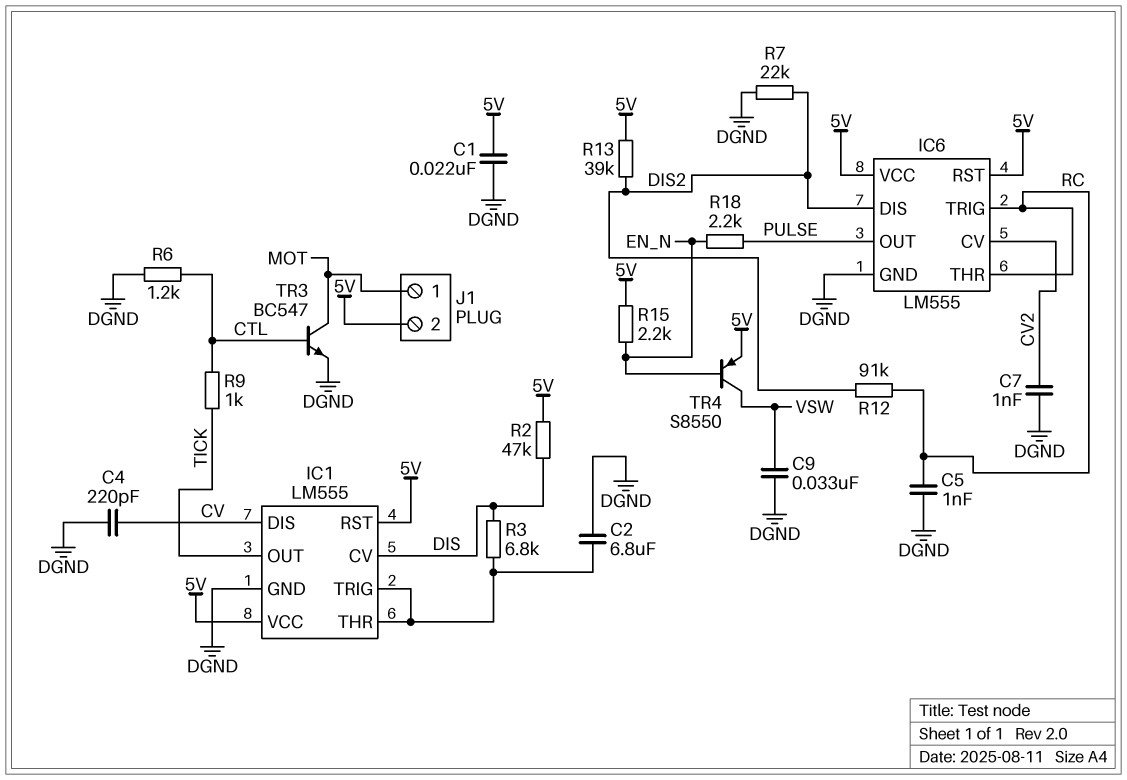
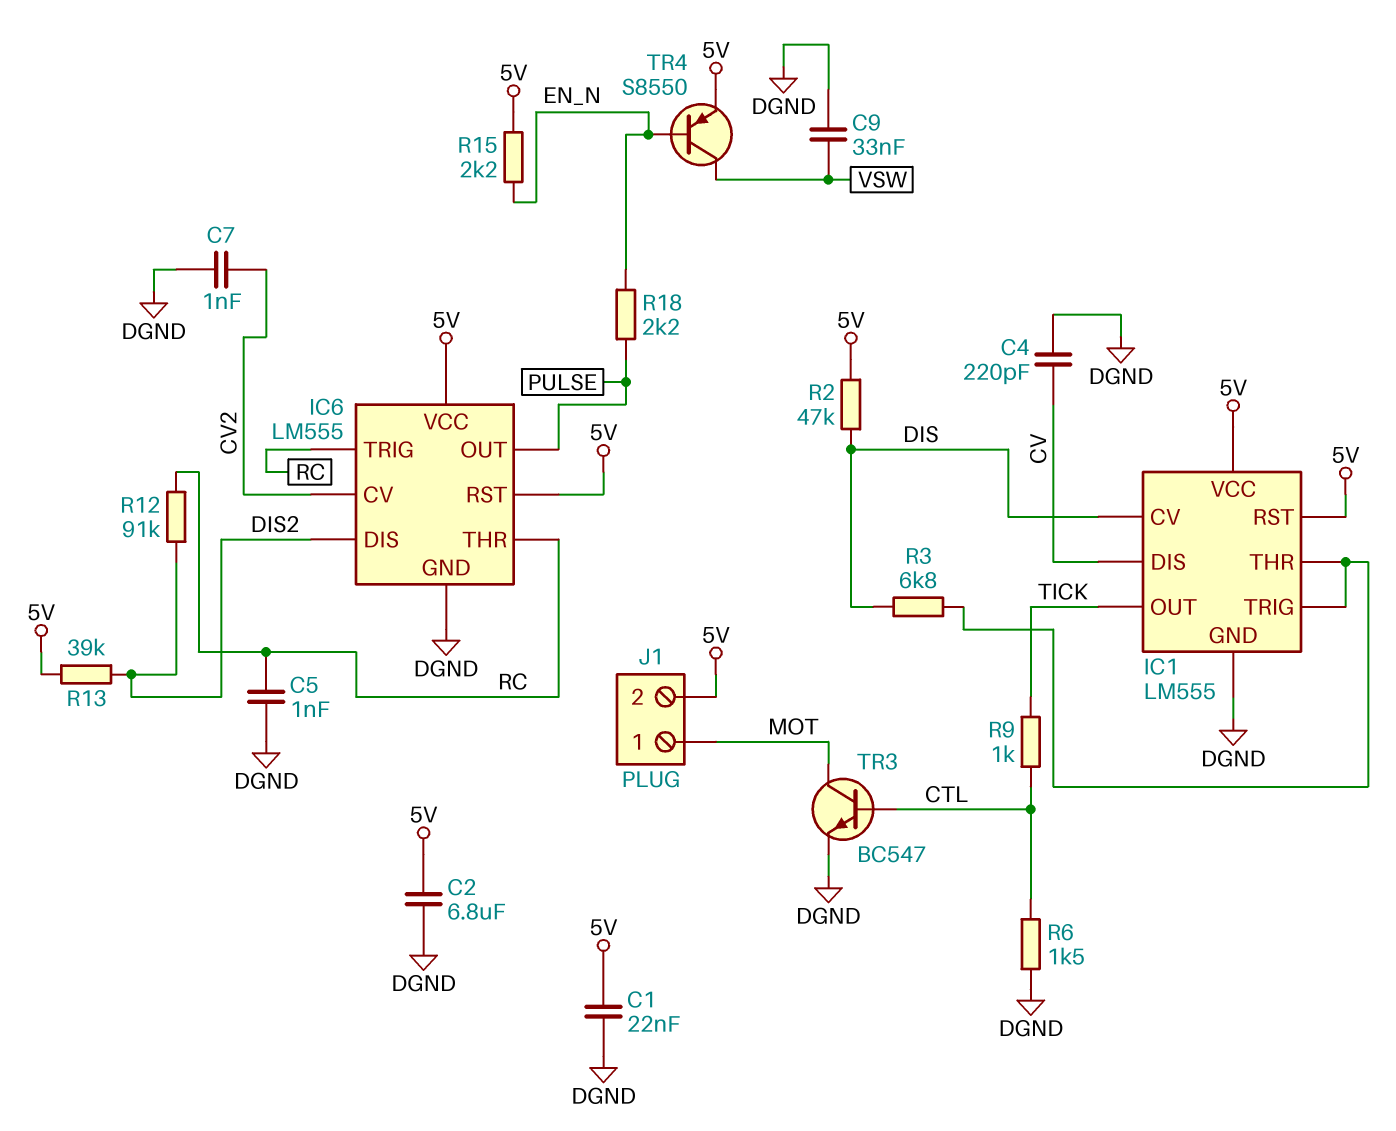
C2: 6.8uF (DGND, IC1/THR) -> 6.8uF (5V, DGND)
R6: 1.2k (CTL, DGND) -> 1.5k (CTL, DGND)
R7: 22k (DGND, DIS2) -> none

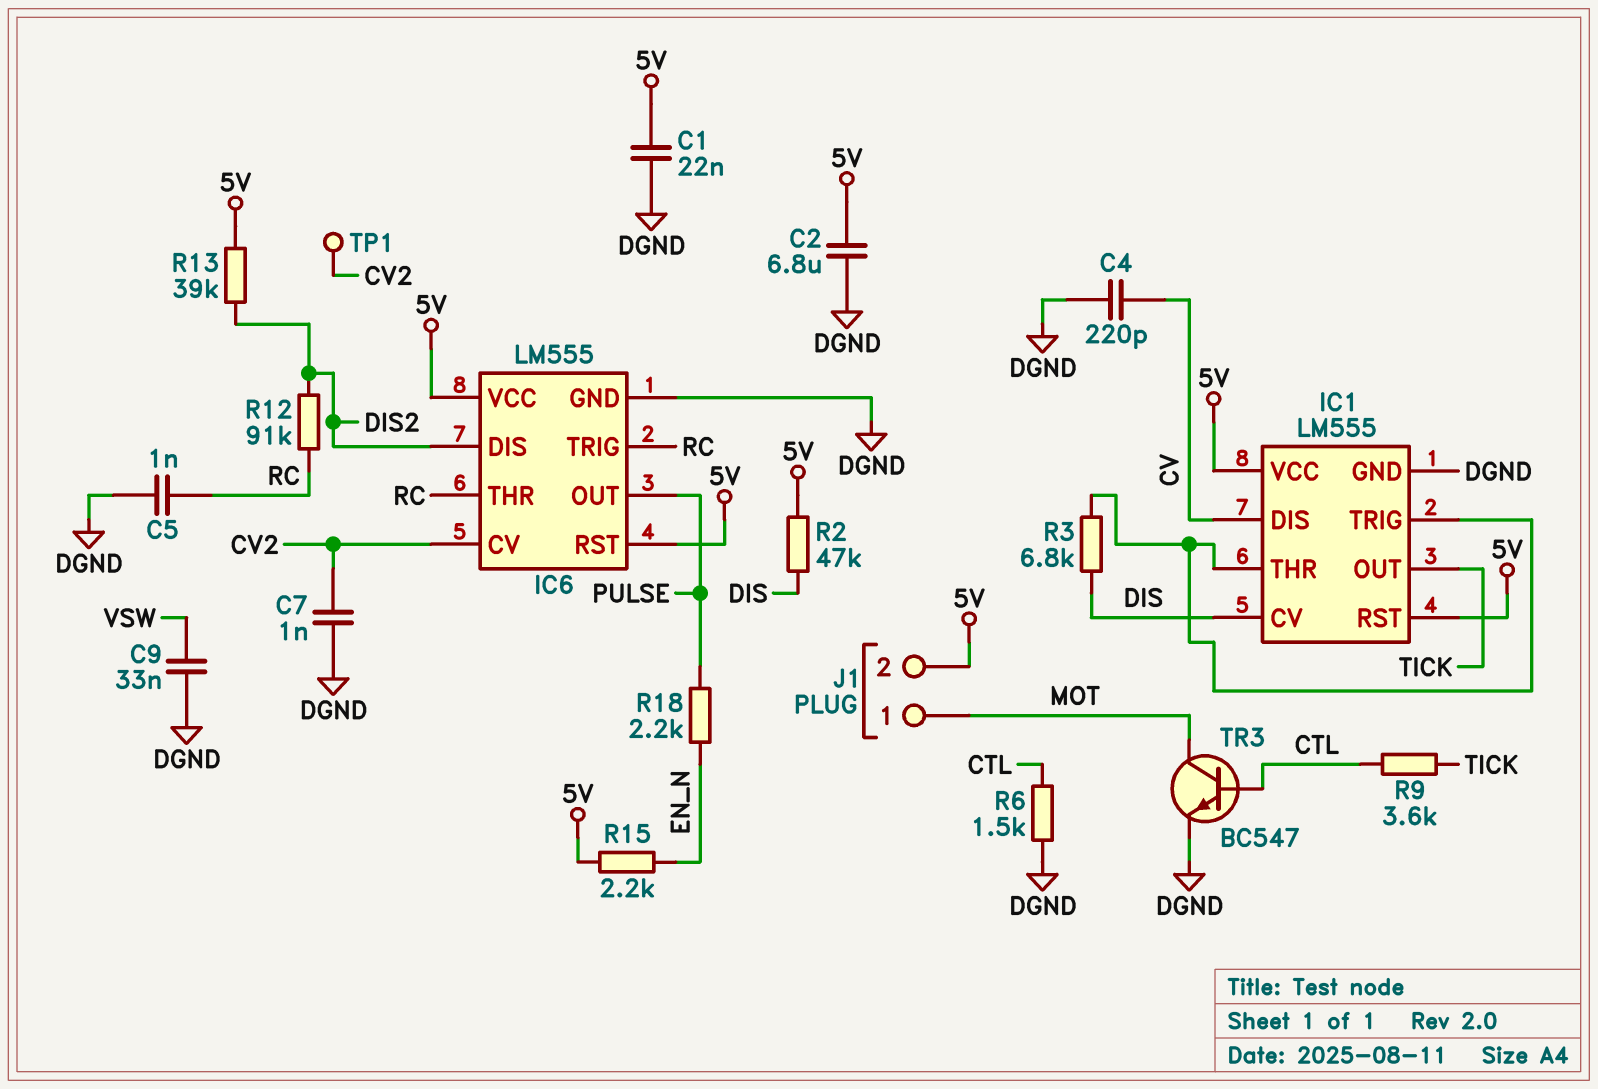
R9: 1k (CTL, TICK) -> 3.6k (CTL, TICK)
TP1: none -> test point (CV2)
TR4: PNP S8550 (B EN_N, C VSW, E 5V) -> none

